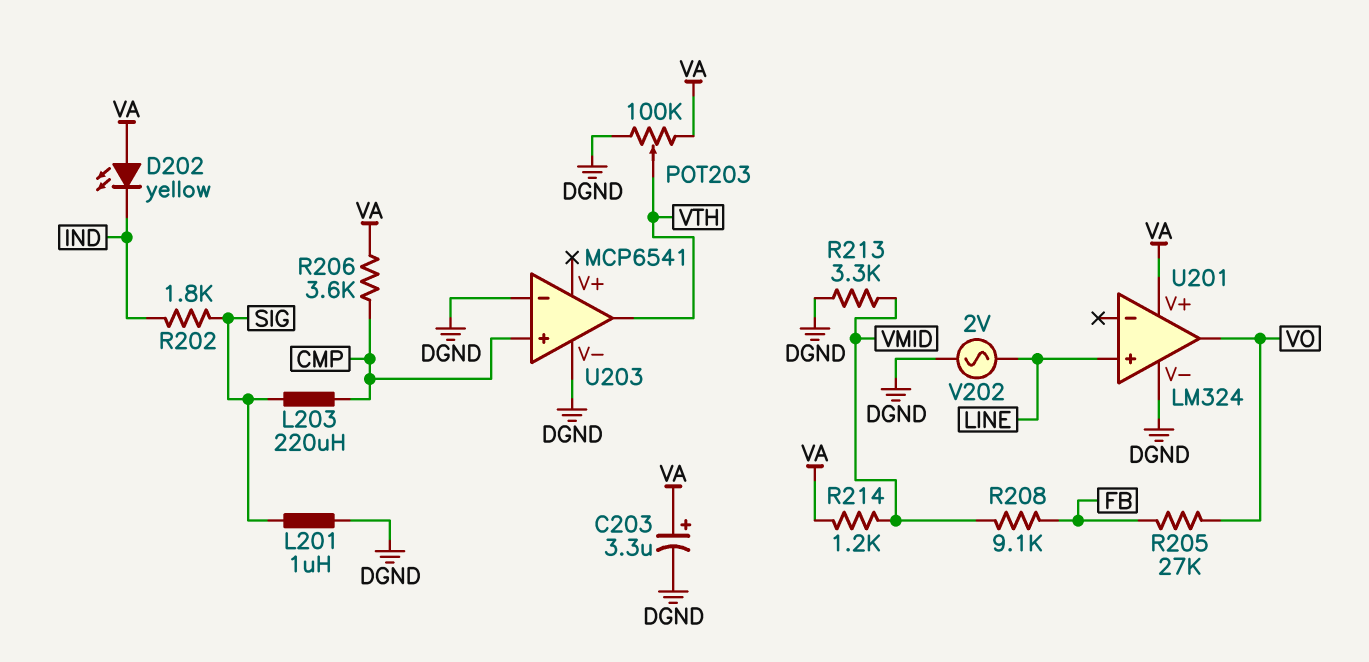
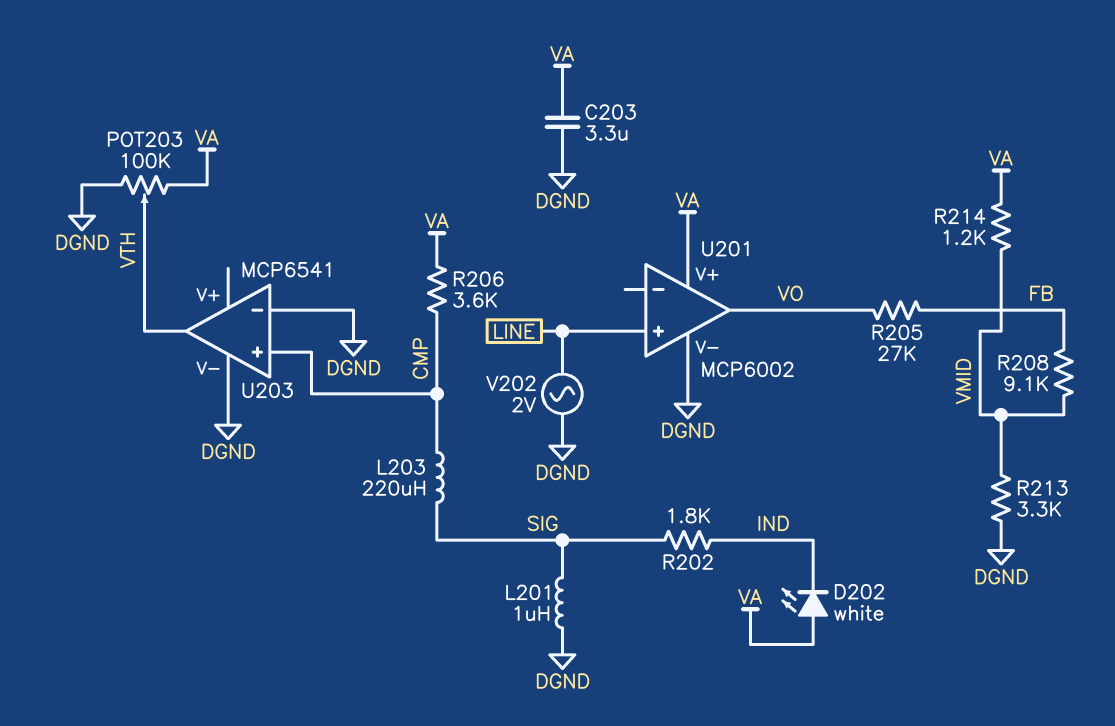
C203: 3.3uF (plus VA, minus DGND) -> 3.3uF (DGND, VA)
D202: LED yellow (A VA, K IND) -> LED white (A VA, K IND)
U201: LM324 -> MCP6002

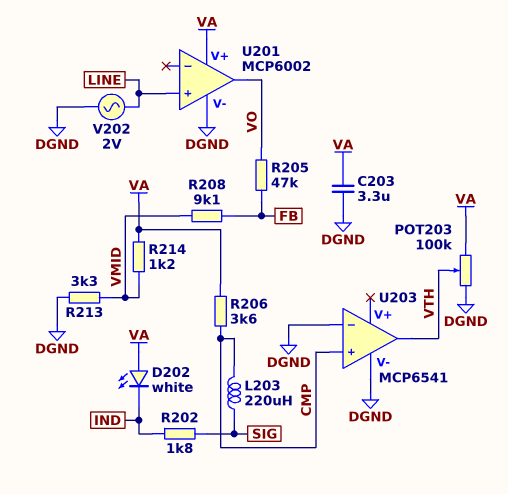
L201: 1uH (DGND, SIG) -> none
R205: 27k (FB, VO) -> 47k (FB, VO)

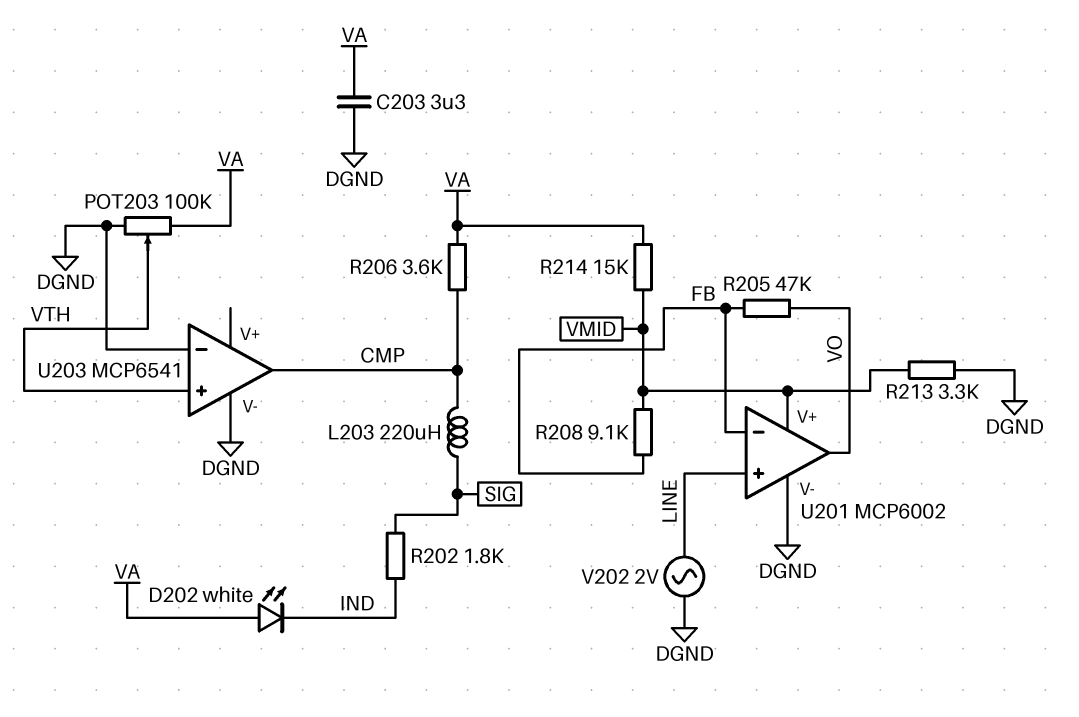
R214: 1.2k (VA, VMID) -> 15k (VA, VMID)
U201 pin V+: VA -> VMID
U201 pin in-: none -> FB
U203 pin in+: CMP -> VTH
U203 pin out: VTH -> CMP

